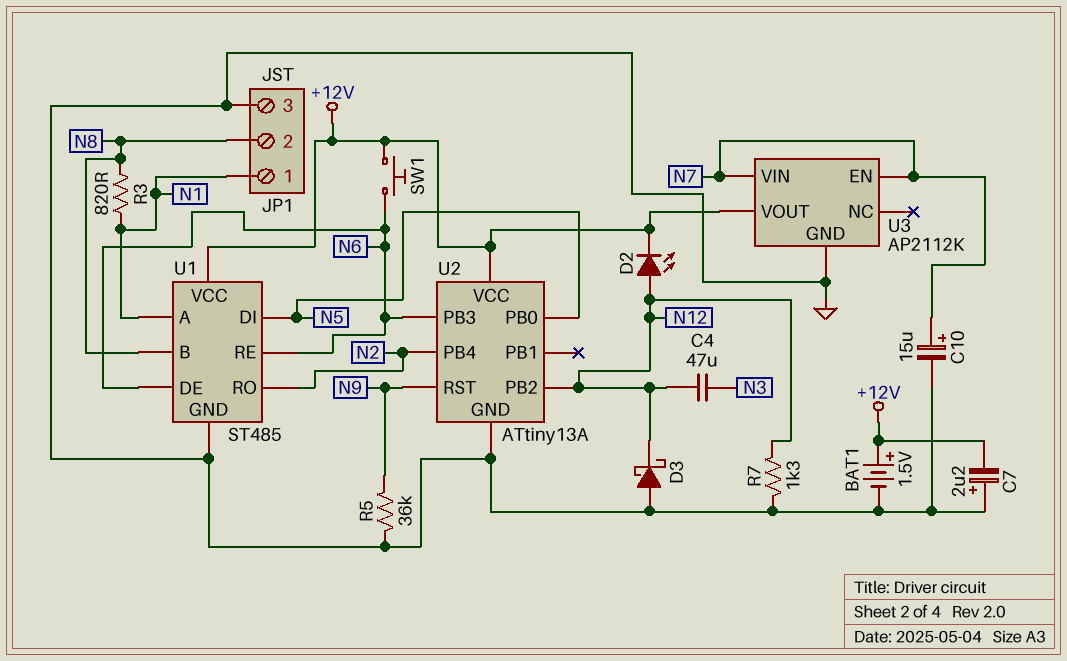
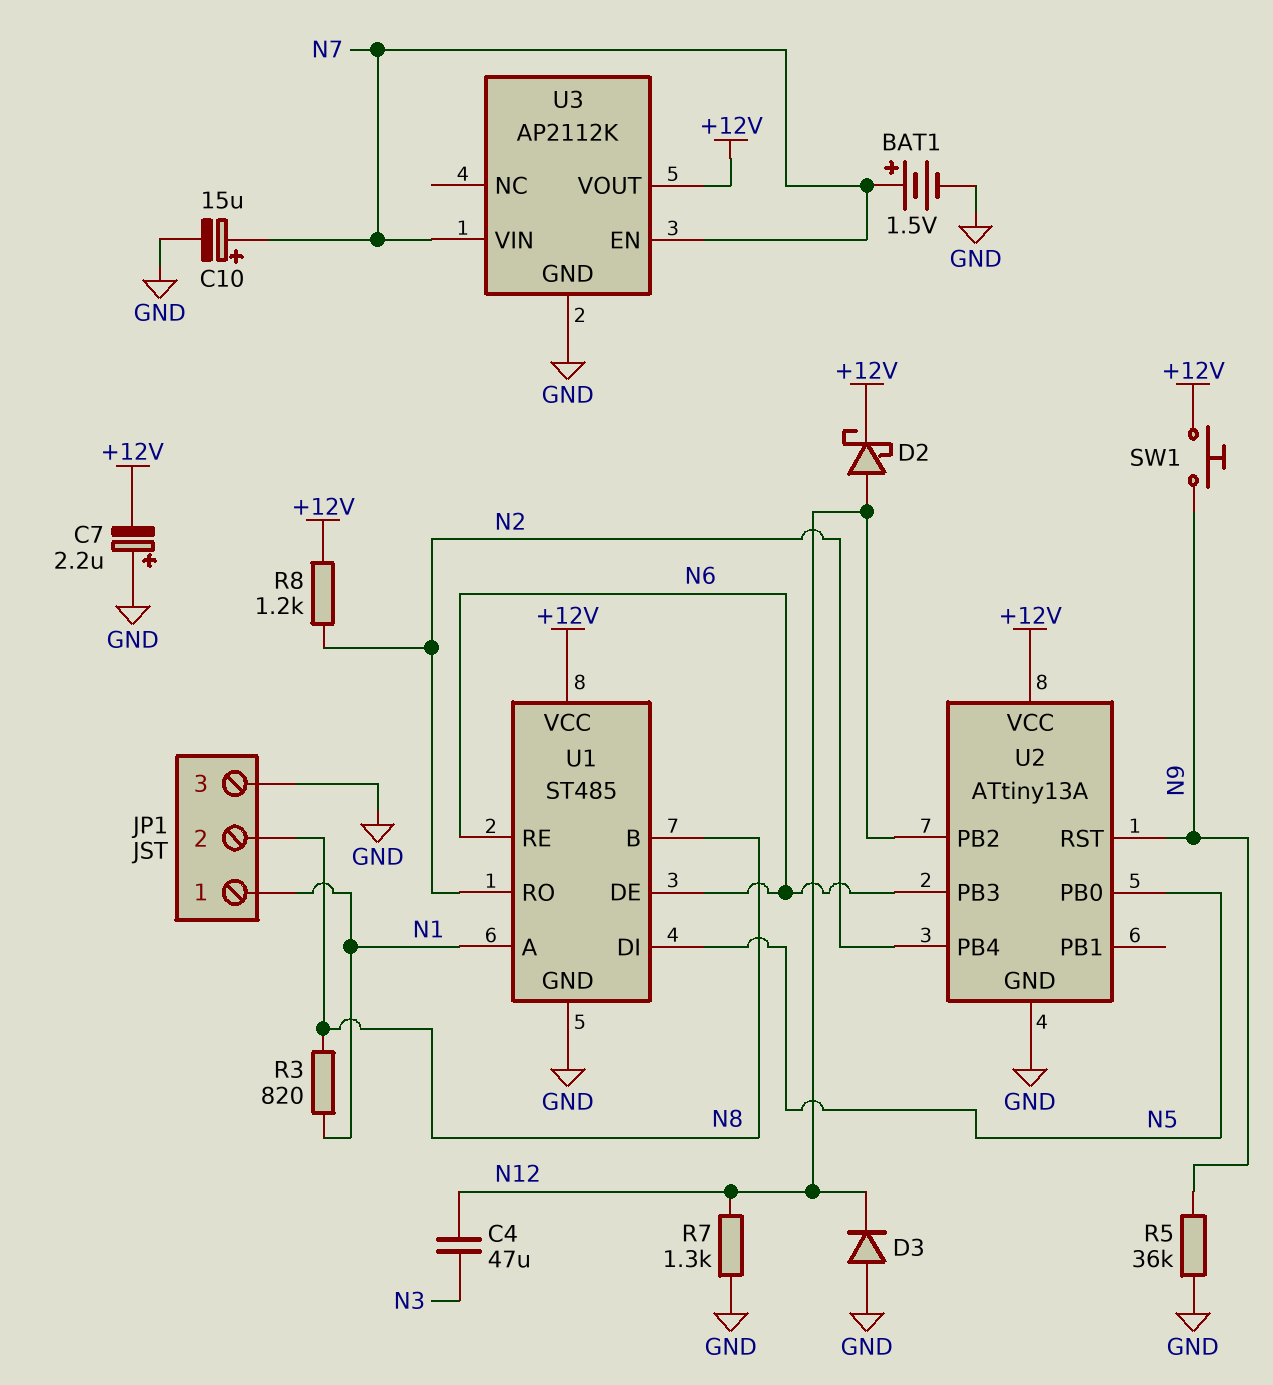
BAT1: 1.5V (plus +12V, minus GND) -> 1.5V (plus N7, minus GND)
D2: LED (A N12, K +12V) -> schottky (A N12, K +12V)
D3: schottky (A GND, K N12) -> diode (A GND, K N12)
R8: none -> 1.2k (+12V, N2)
SW1: button (+12V, N6) -> button (+12V, N9)

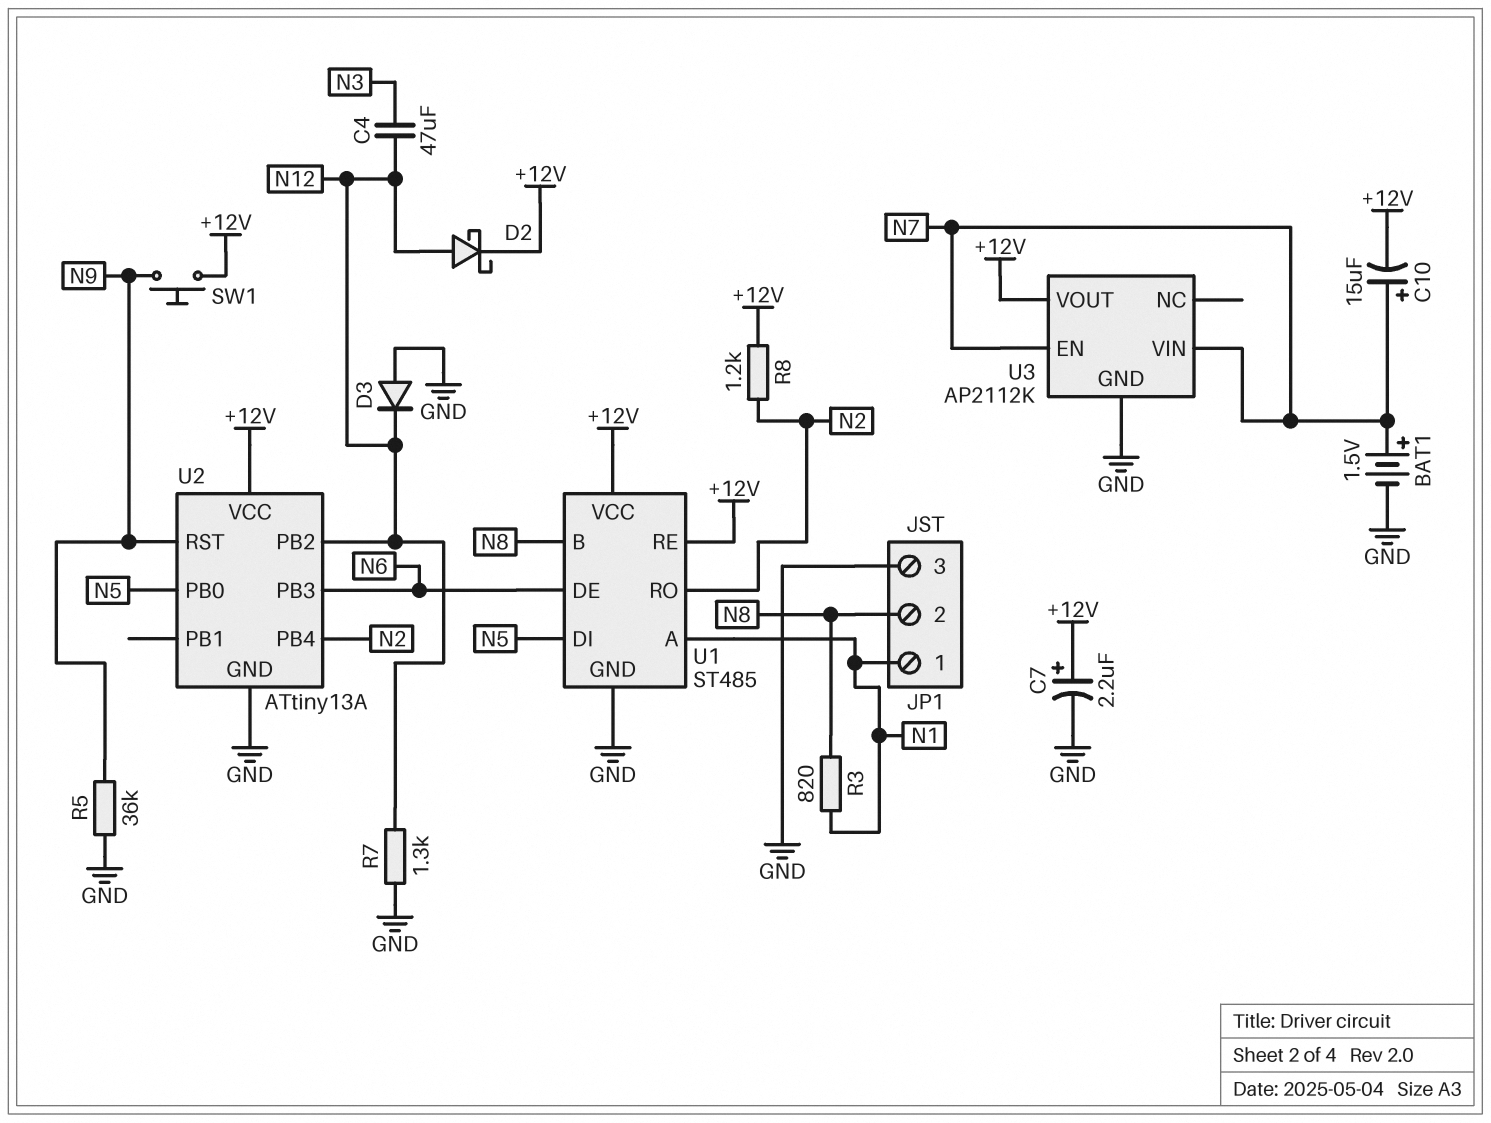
C7: 2.2uF (plus GND, minus +12V) -> 2.2uF (plus +12V, minus GND)
C10: 15uF (plus N7, minus GND) -> 15uF (plus N7, minus +12V)
U1 pin RE: N6 -> +12V

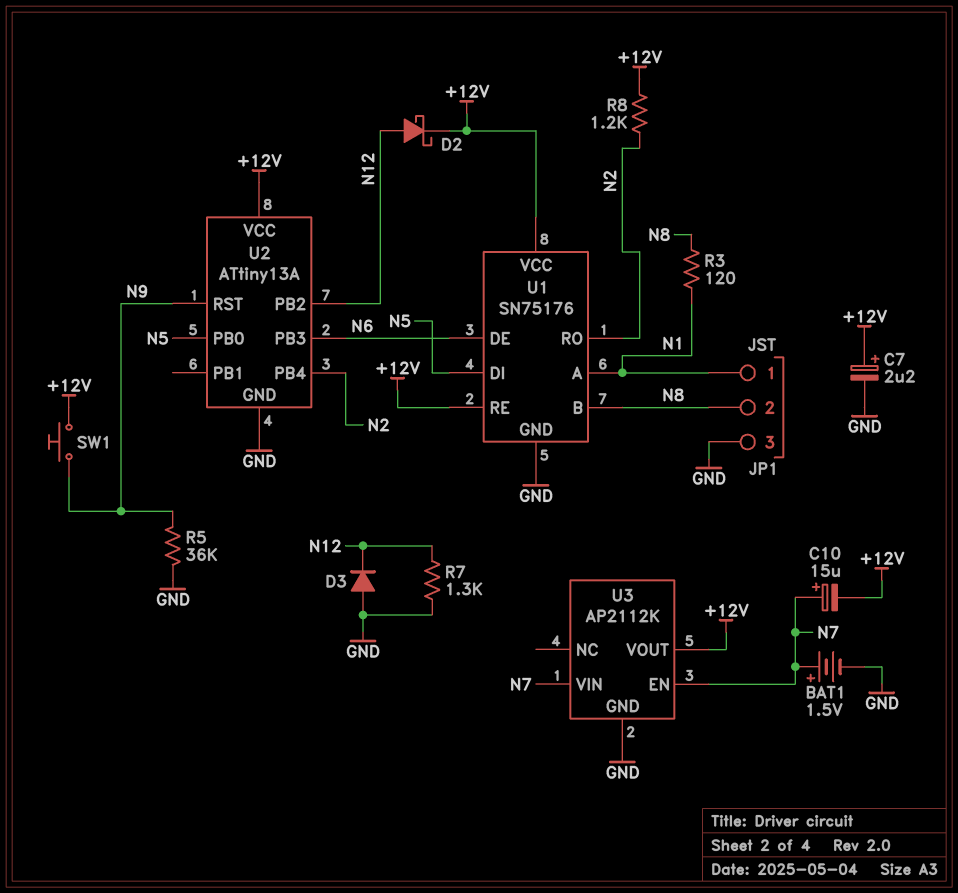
C4: 47uF (N3, N12) -> none
R3: 820 (N1, N8) -> 120 (N1, N8)
U1: ST485 -> SN75176

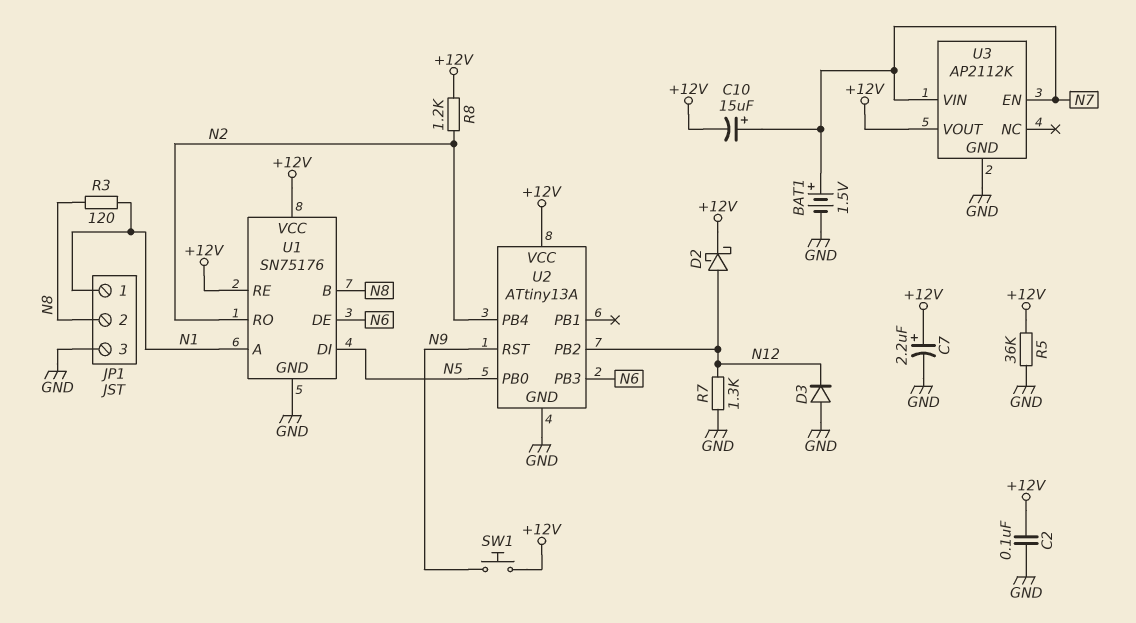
C2: none -> 100nF (+12V, GND)
R5: 36k (GND, N9) -> 36k (+12V, GND)

